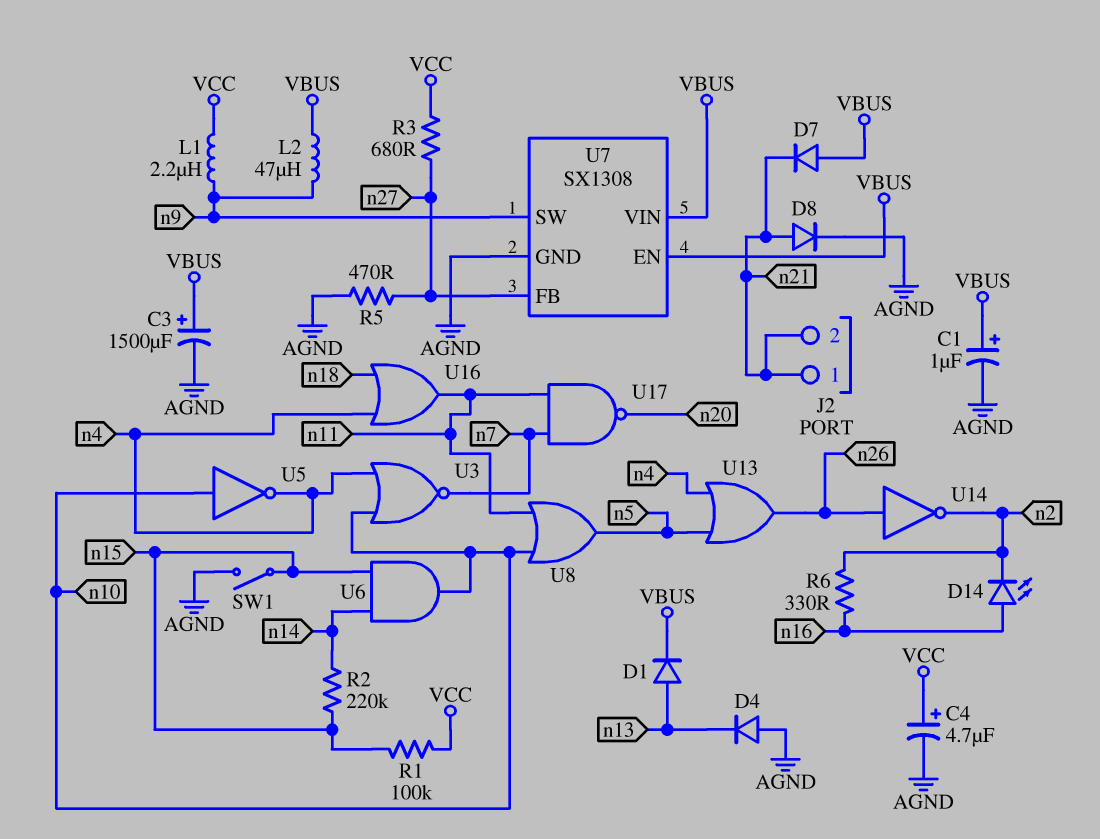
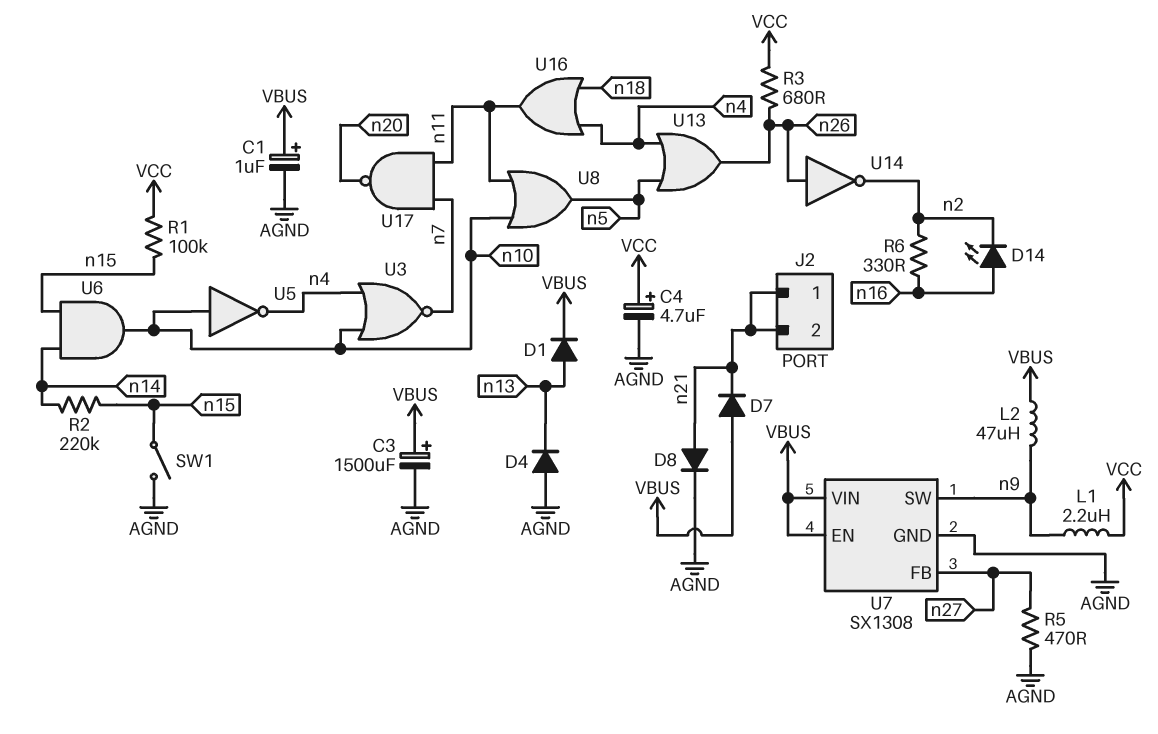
R3: 680 (VCC, n27) -> 680 (VCC, n26)

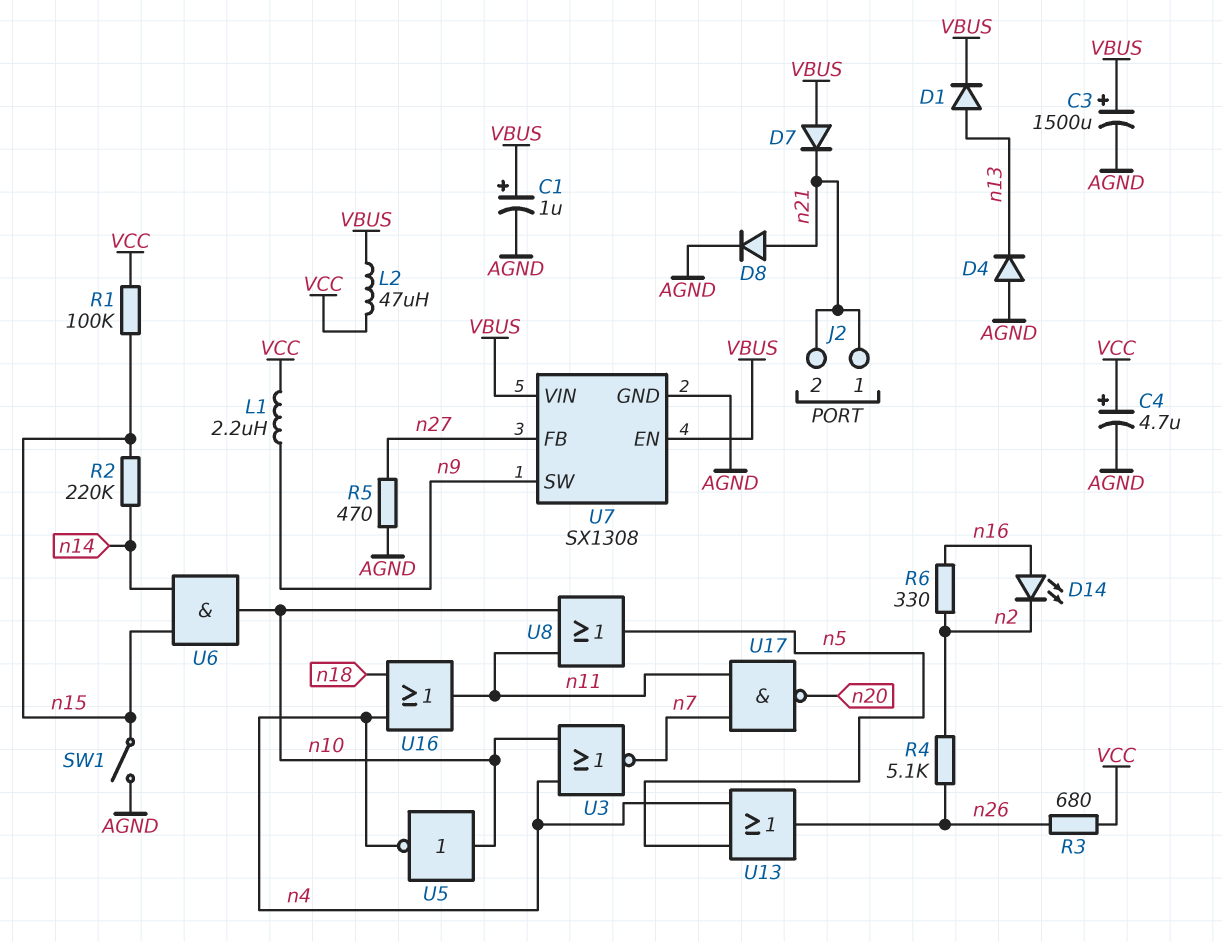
L2: 47uH (VBUS, n9) -> 47uH (VBUS, VCC)
R4: none -> 5.1k (n2, n26)
U14: NOT (in n26, out n2) -> none

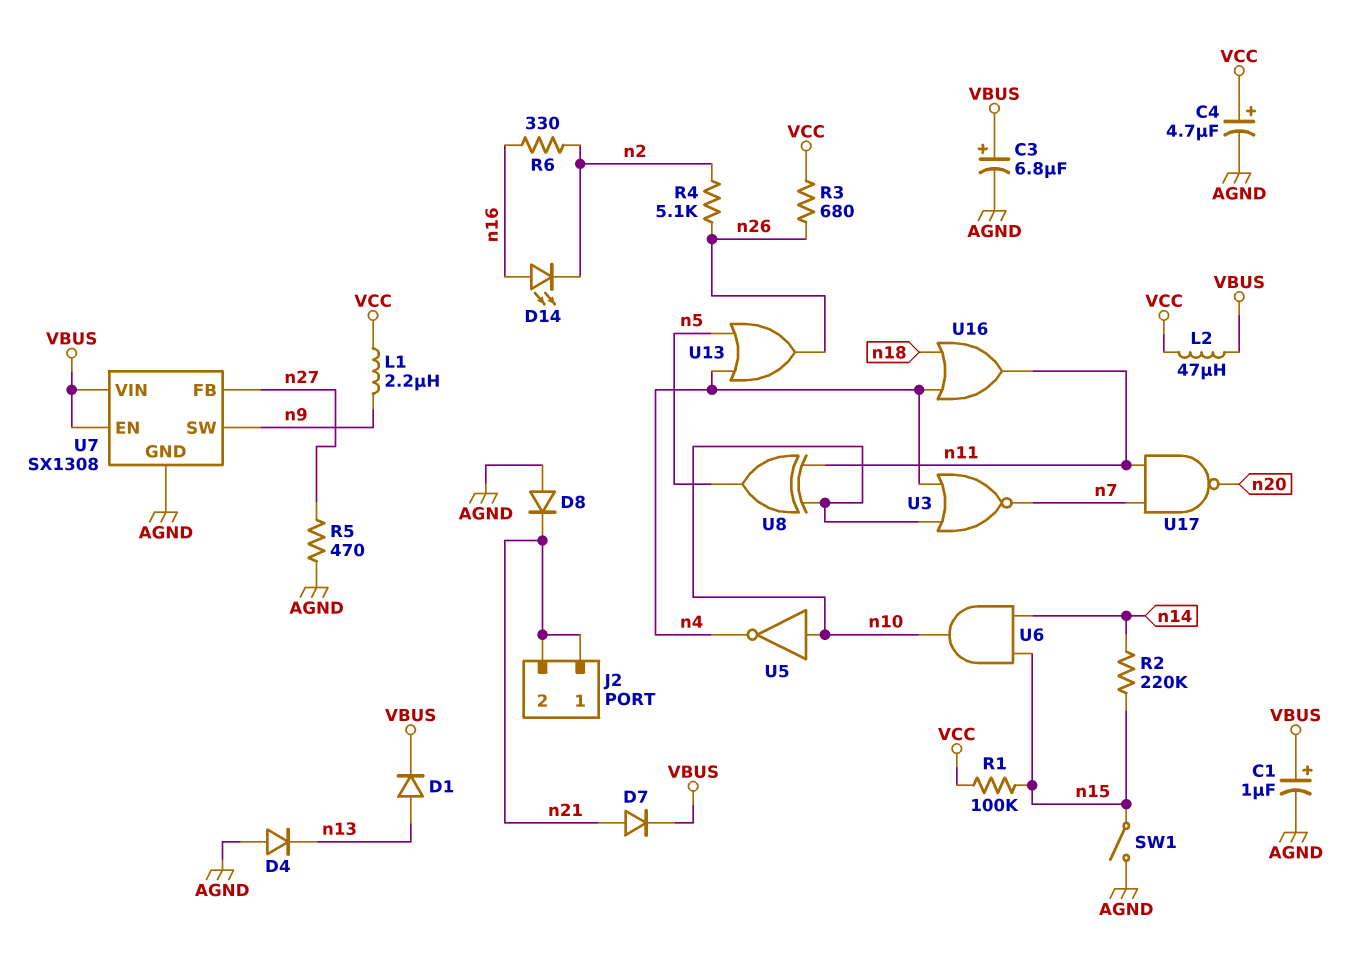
C3: 1500uF (plus VBUS, minus AGND) -> 6.8uF (plus VBUS, minus AGND)
D7: diode (A VBUS, K n21) -> diode (A n21, K VBUS)
D8: diode (A n21, K AGND) -> diode (A AGND, K n21)
U8: OR (in n10, in n11, out n5) -> XOR (in n10, in n11, out n5)

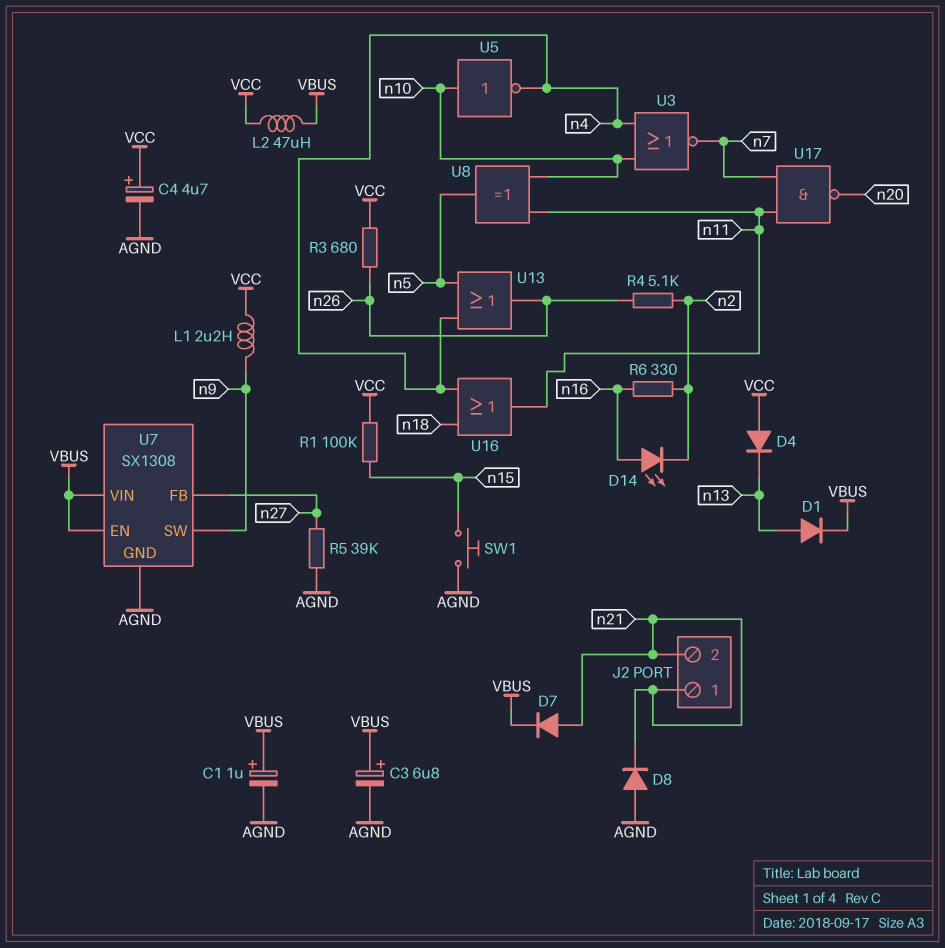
D4: diode (A AGND, K n13) -> diode (A VCC, K n13)
R2: 220k (n14, n15) -> none
R5: 470 (AGND, n27) -> 39k (AGND, n27)
SW1: switch (AGND, n15) -> button (AGND, n15)
U6: AND (in n14, in n15, out n10) -> none

